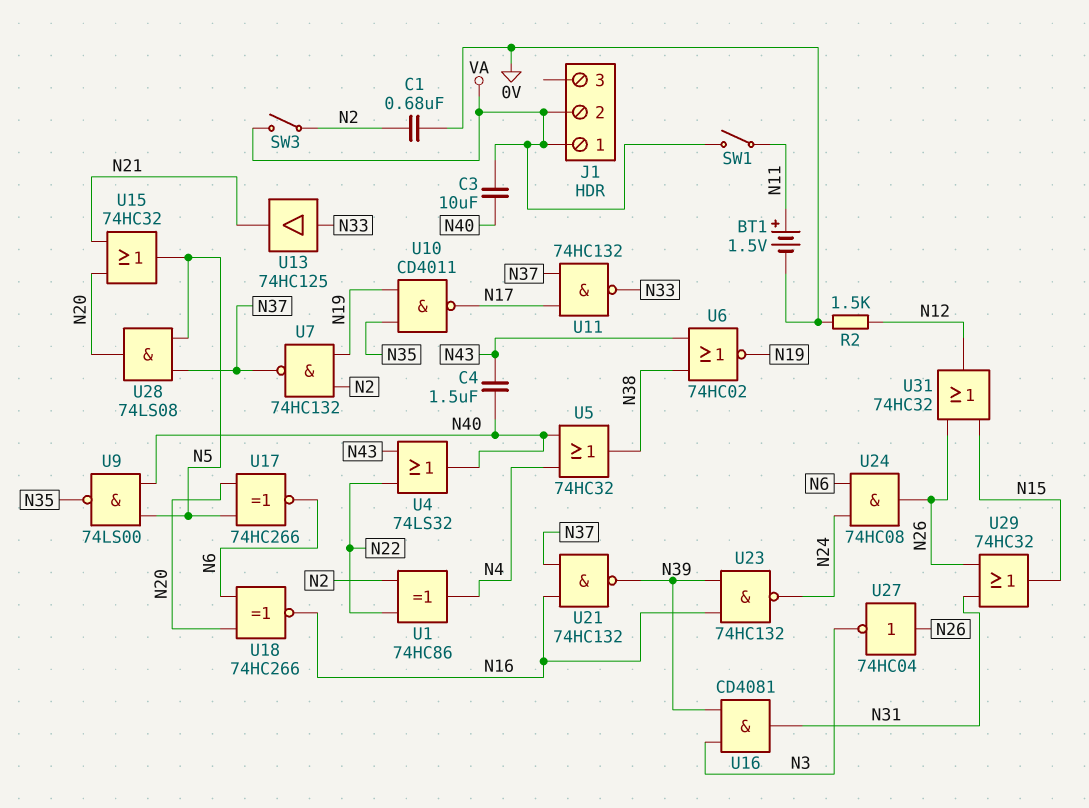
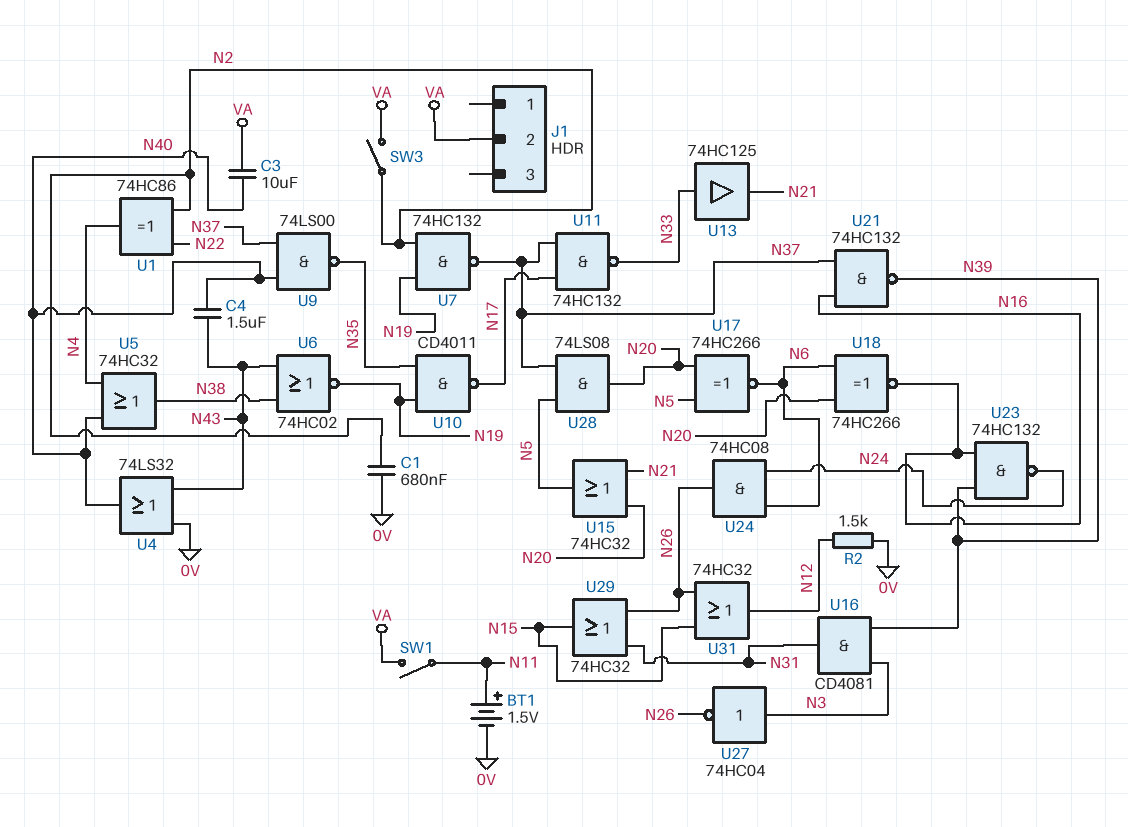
J1 pin 1: VA -> none
U4: OR 74LS32 (in N22, in N43, out N40) -> OR 74LS32 (in 0V, in N43, out N40)
U9: NAND 74LS00 (in N5, in N40, out N35) -> NAND 74LS00 (in N37, in N40, out N35)
U27: NOT 74HC04 (in N26, out N3) -> NOT 74HC04 (in N3, out N26)

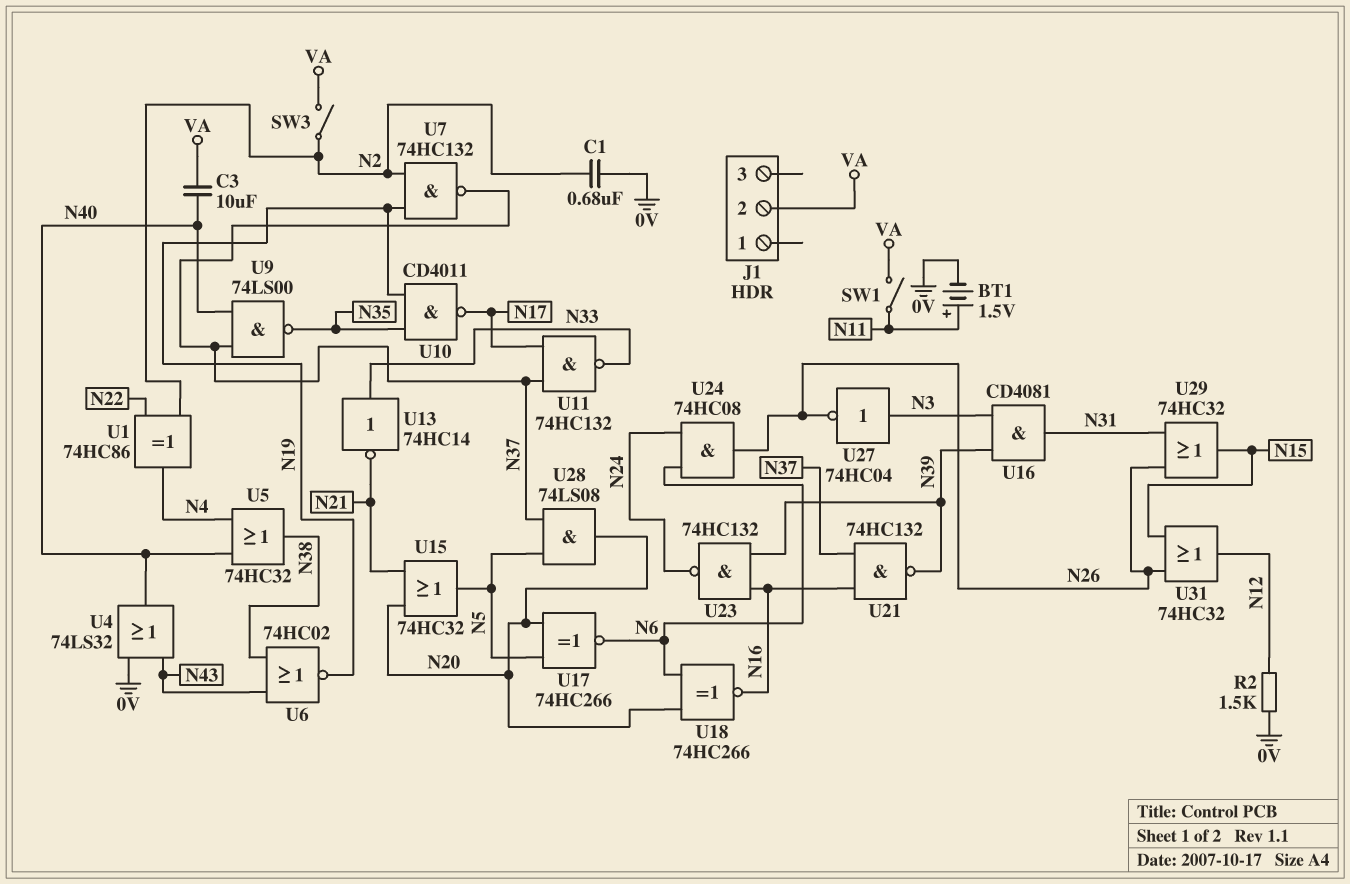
C4: 1.5uF (N40, N43) -> none
U13: buffer 74HC125 (in N33, out N21) -> NOT 74HC14 (in N33, out N21)

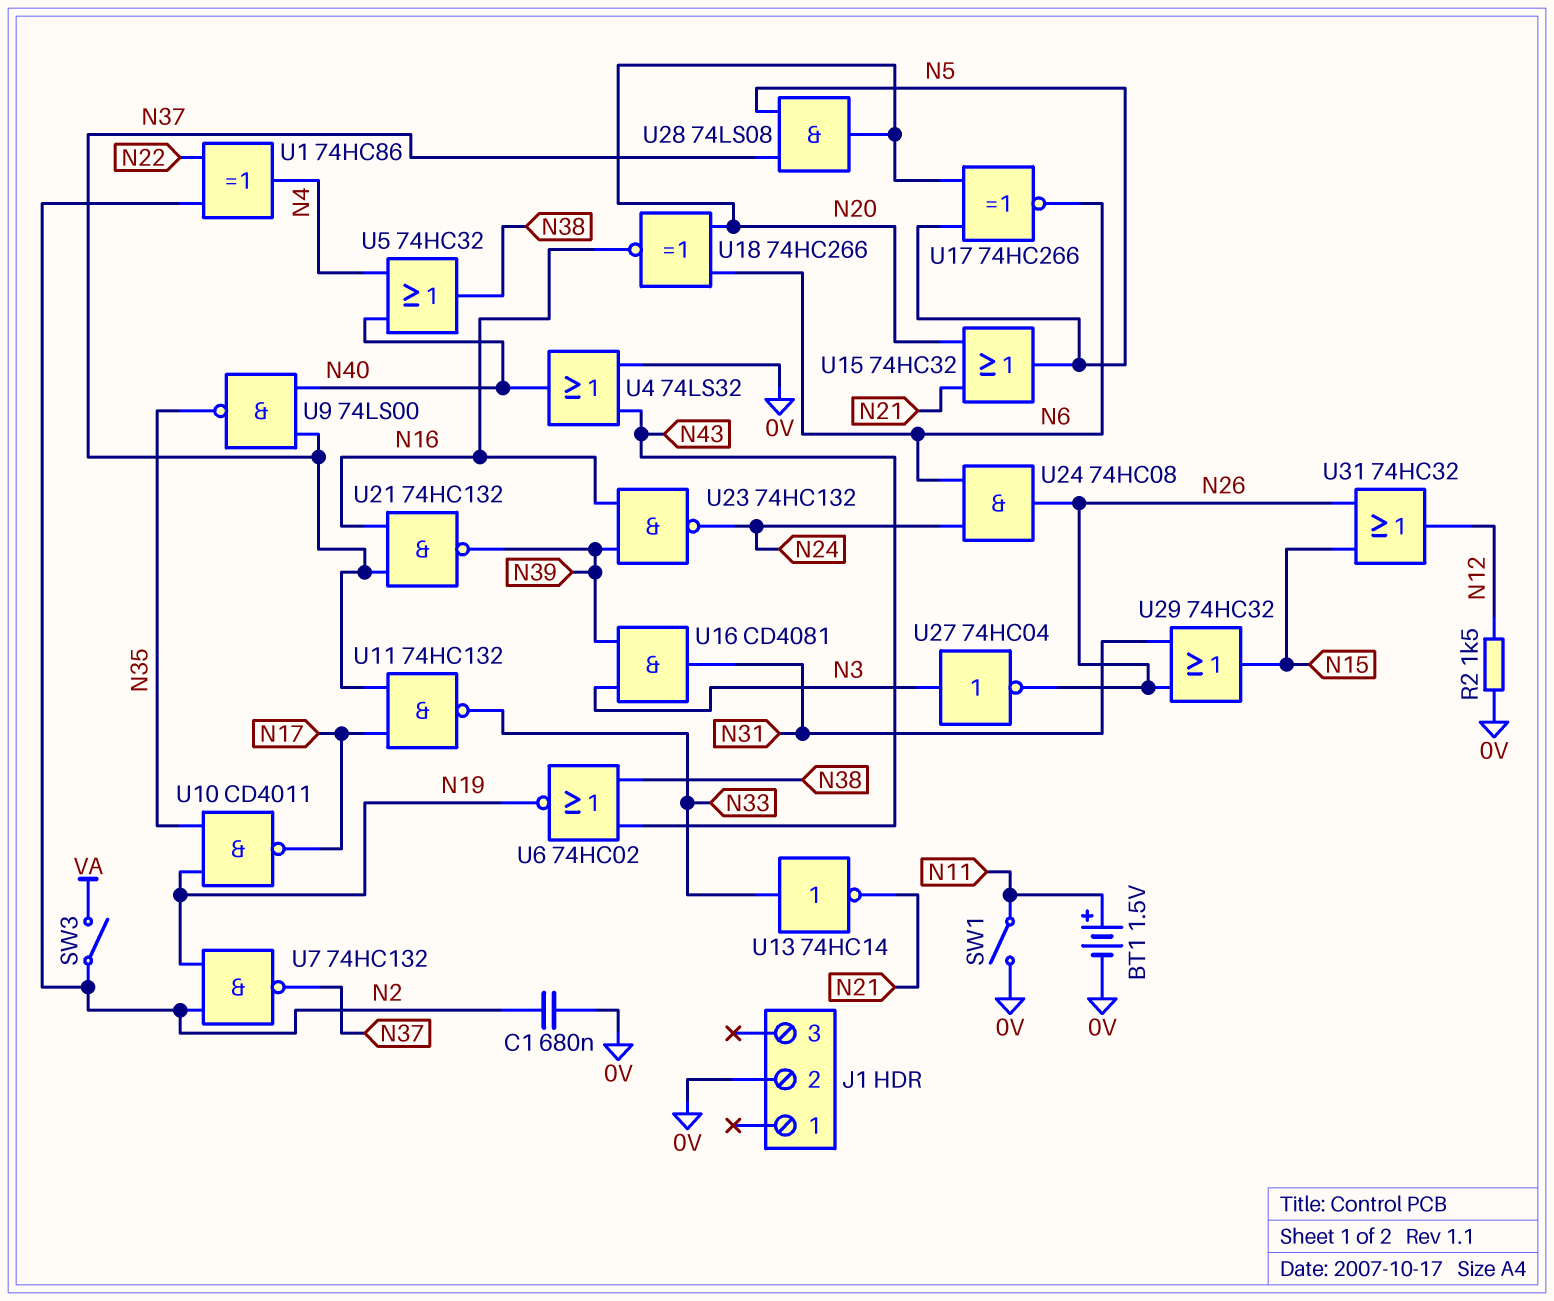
C3: 10uF (N40, VA) -> none
J1 pin 2: VA -> 0V
SW1: switch (N11, VA) -> switch (0V, N11)

